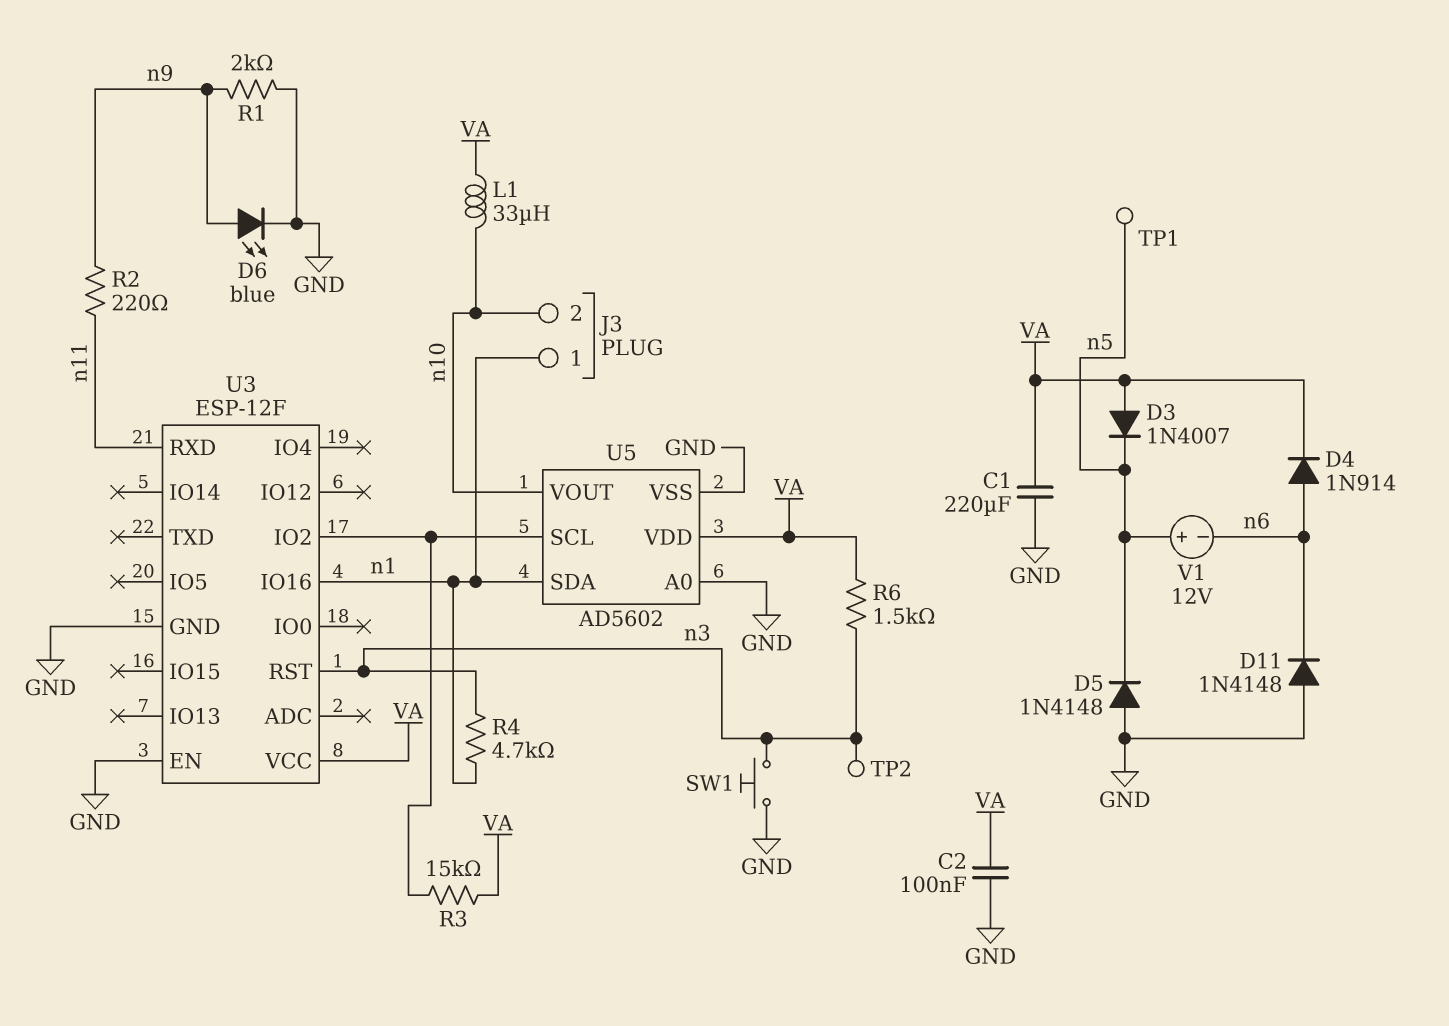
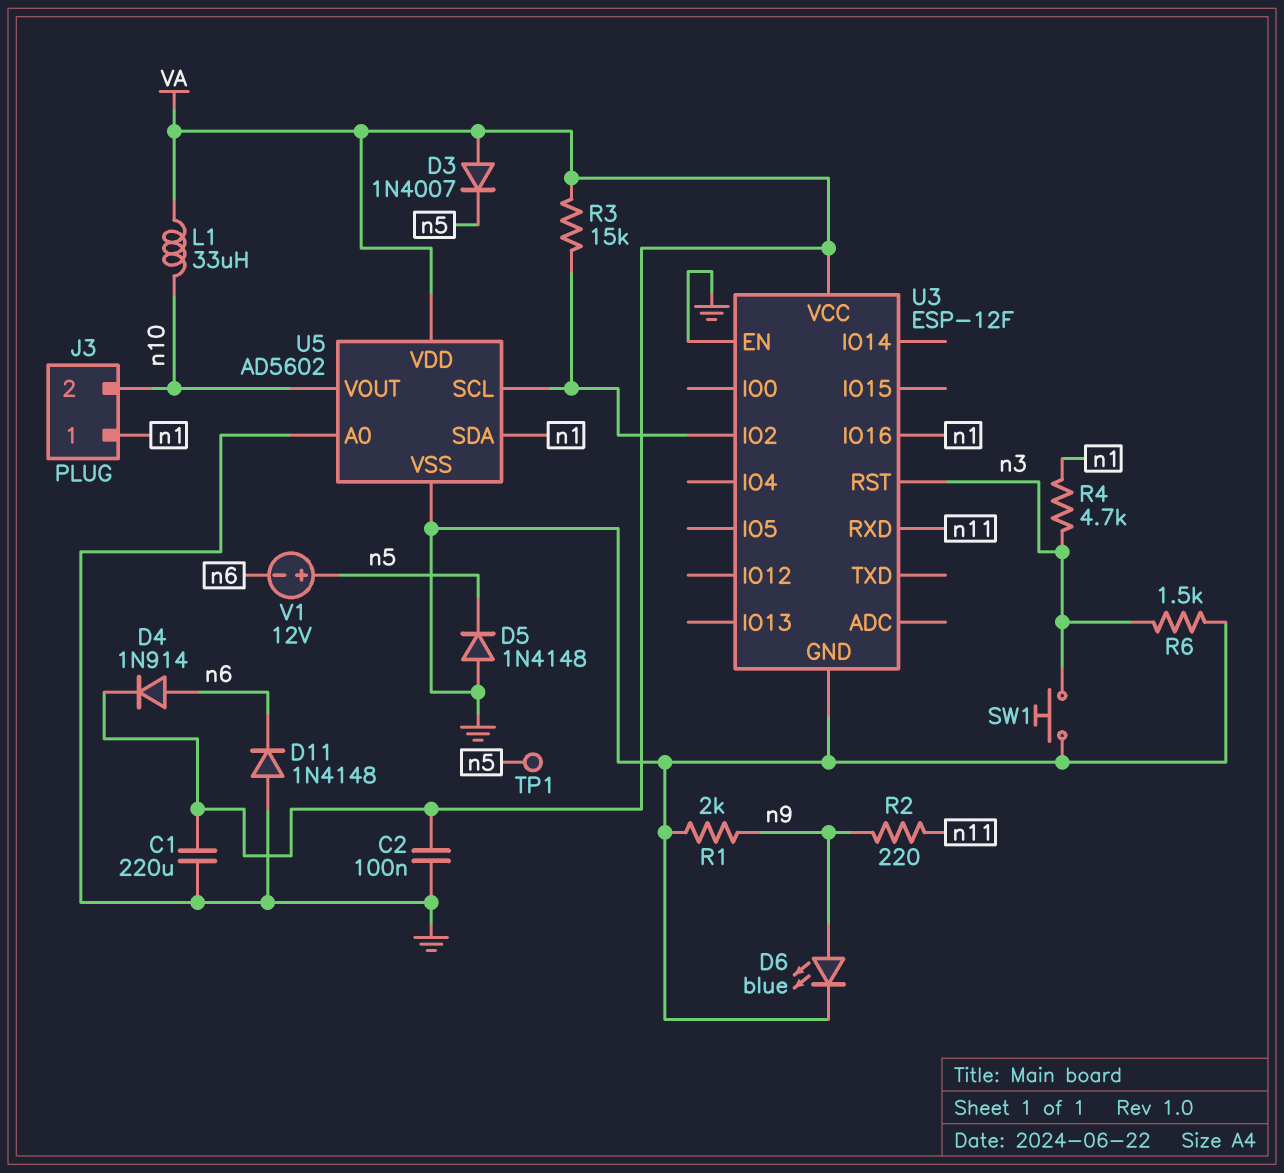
R6: 1.5k (VA, n3) -> 1.5k (GND, n3)
TP2: test point (n3) -> none

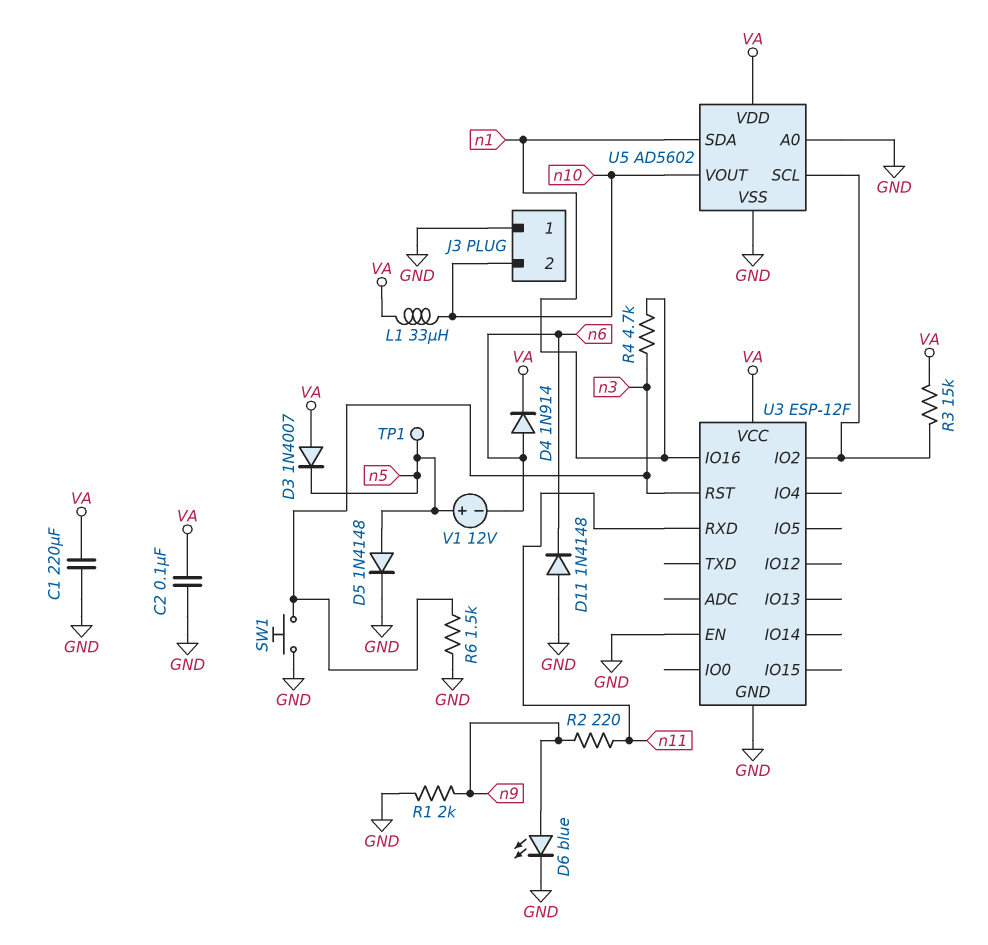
D5: diode 1N4148 (A GND, K n5) -> diode 1N4148 (A n5, K GND)
J3 pin 1: n1 -> GND

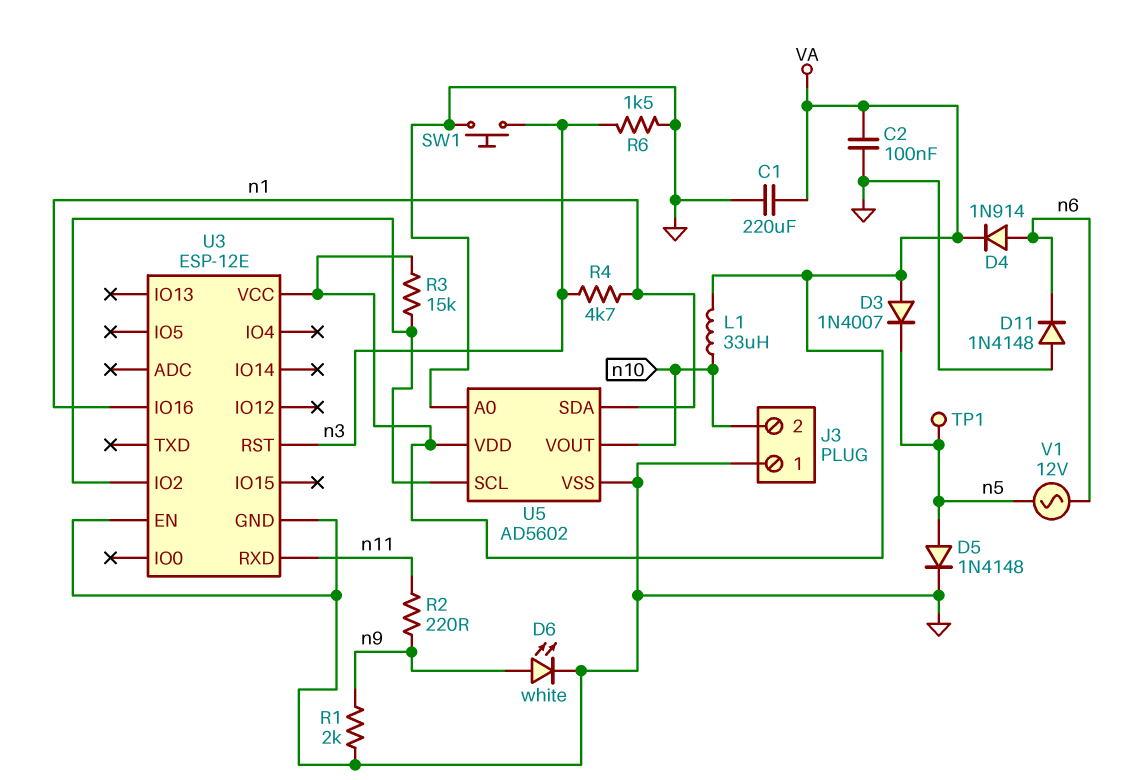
D6: LED blue (A n9, K GND) -> LED white (A n9, K GND)
U3: ESP-12F -> ESP-12E
V1: 12V (plus n5, minus n6) -> AC 12V (n5, n6)

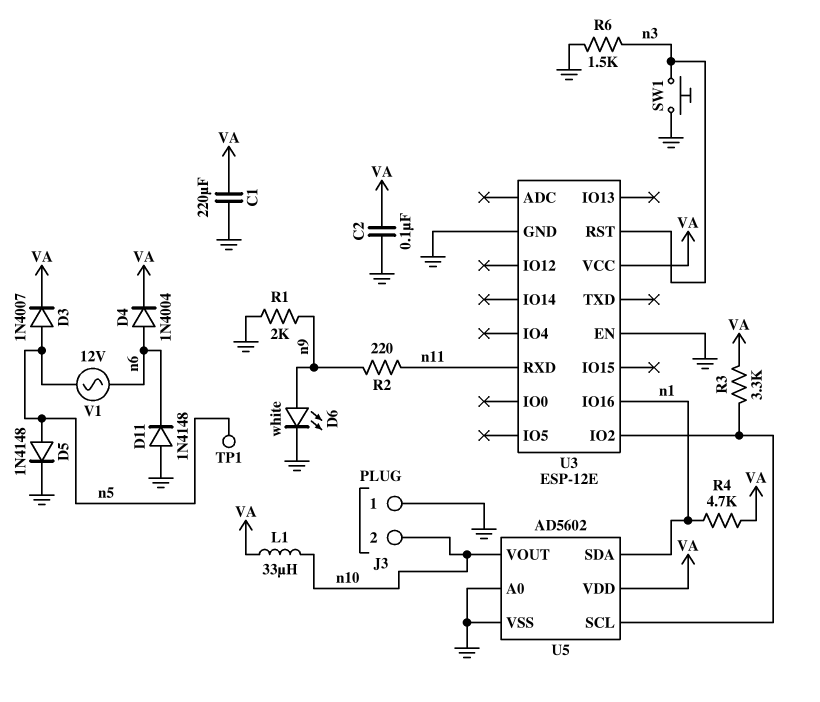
D3: diode 1N4007 (A VA, K n5) -> diode 1N4007 (A n5, K VA)
D4: diode 1N914 (A n6, K VA) -> diode 1N4004 (A n6, K VA)
R3: 15k (U3/IO2, VA) -> 3.3k (U3/IO2, VA)
R4: 4.7k (n1, n3) -> 4.7k (VA, n1)

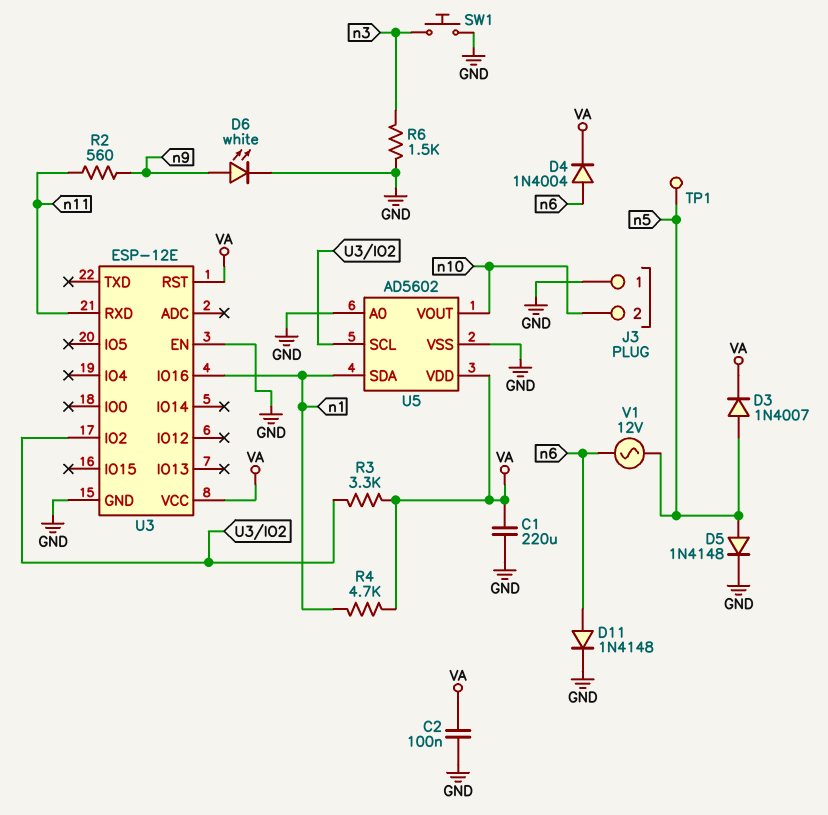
D11: diode 1N4148 (A GND, K n6) -> diode 1N4148 (A n6, K GND)
L1: 33uH (VA, n10) -> none
R1: 2k (GND, n9) -> none
R2: 220 (n9, n11) -> 560 (n9, n11)
U3 pin RST: n3 -> VA

